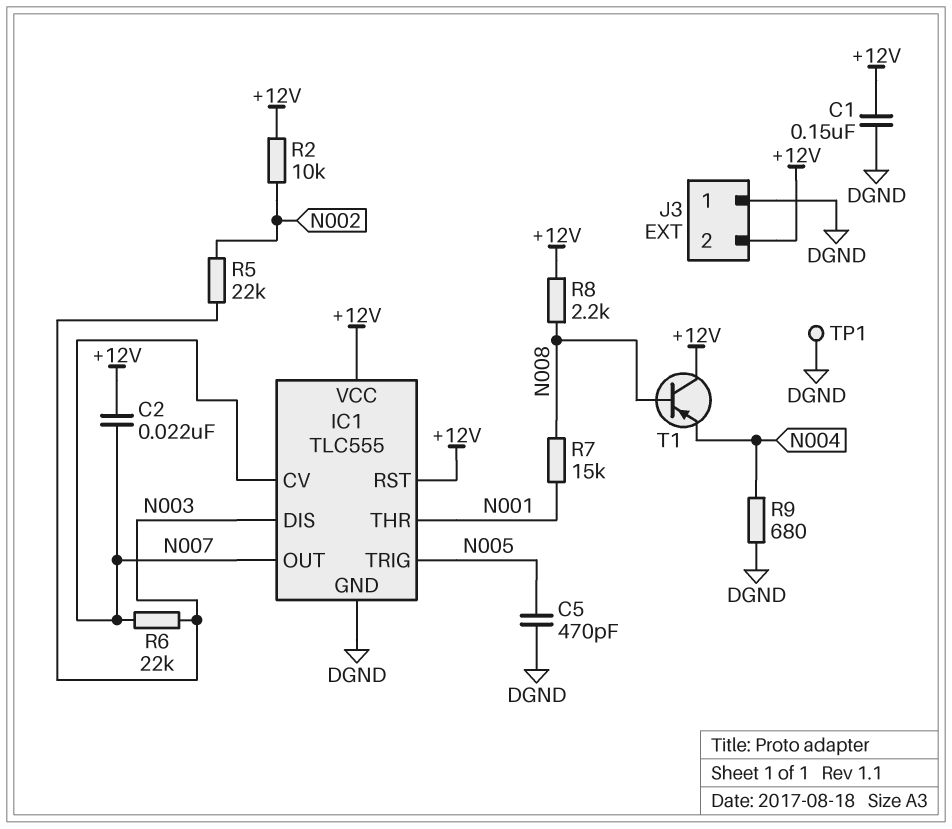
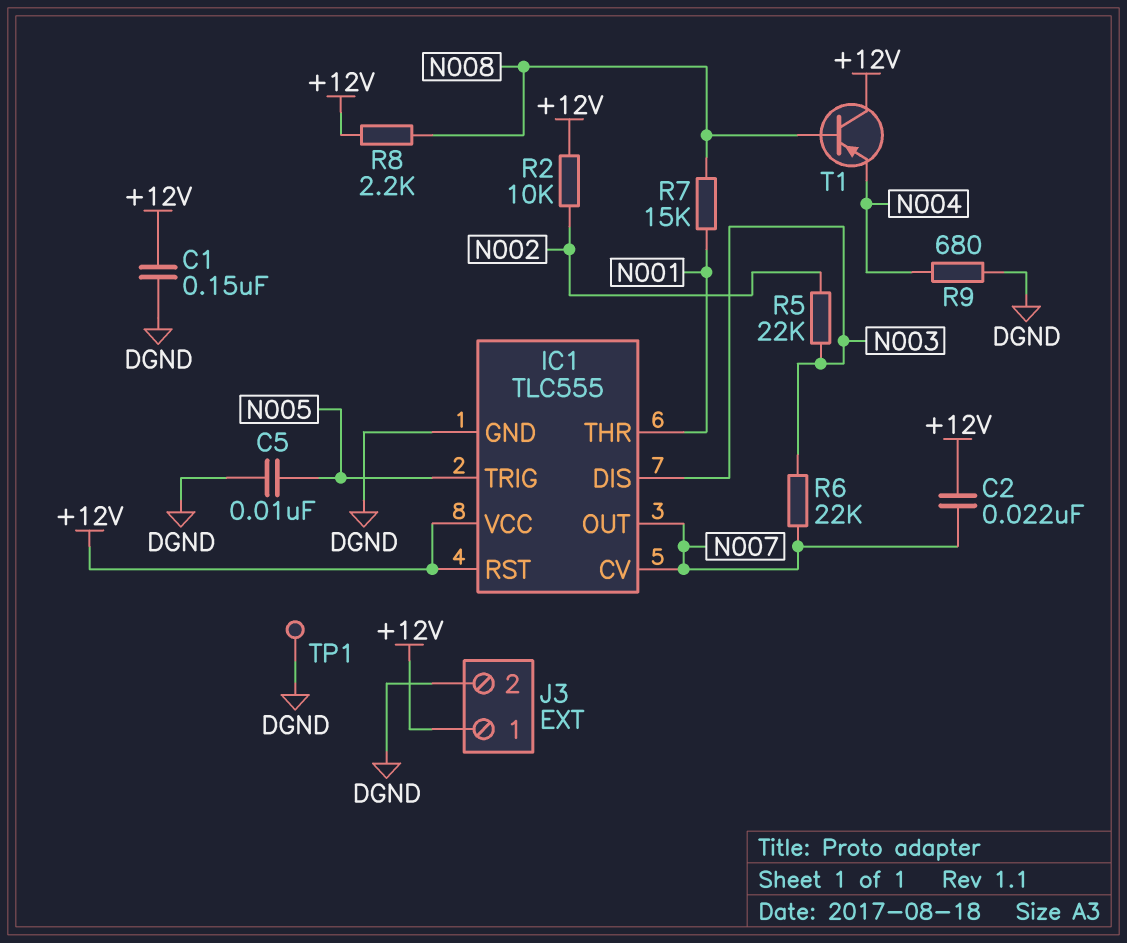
C5: 470pF (DGND, N005) -> 10nF (DGND, N005)
J3 pin 1: DGND -> +12V
J3 pin 2: +12V -> DGND

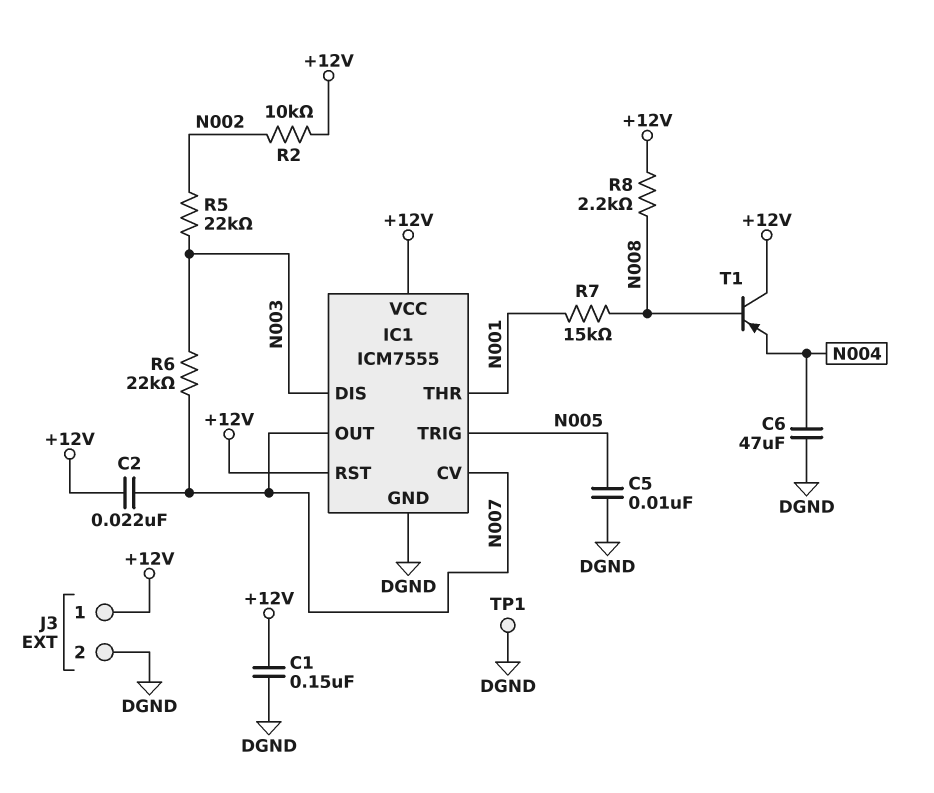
C6: none -> 47uF (DGND, N004)
IC1: TLC555 -> ICM7555
R9: 680 (DGND, N004) -> none

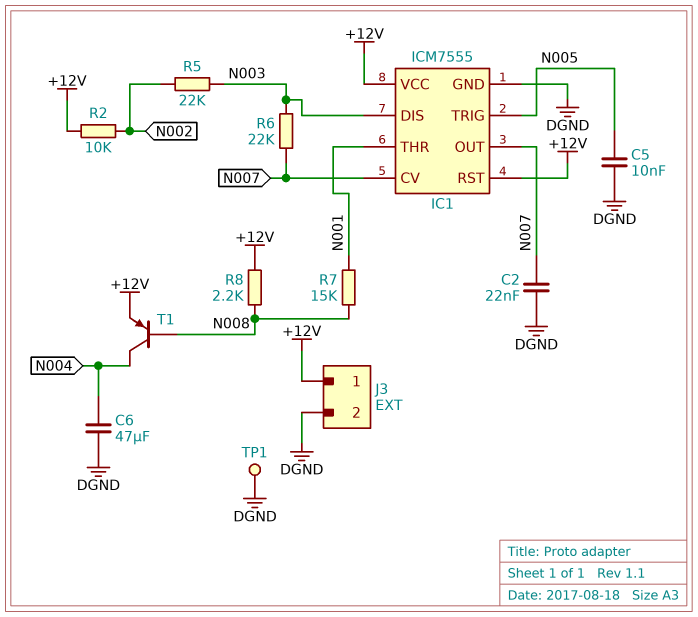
C1: 150nF (+12V, DGND) -> none
C2: 22nF (+12V, N007) -> 22nF (DGND, N007)
T1: PNP (B N008, C +12V, E N004) -> PNP (B N008, C N004, E +12V)

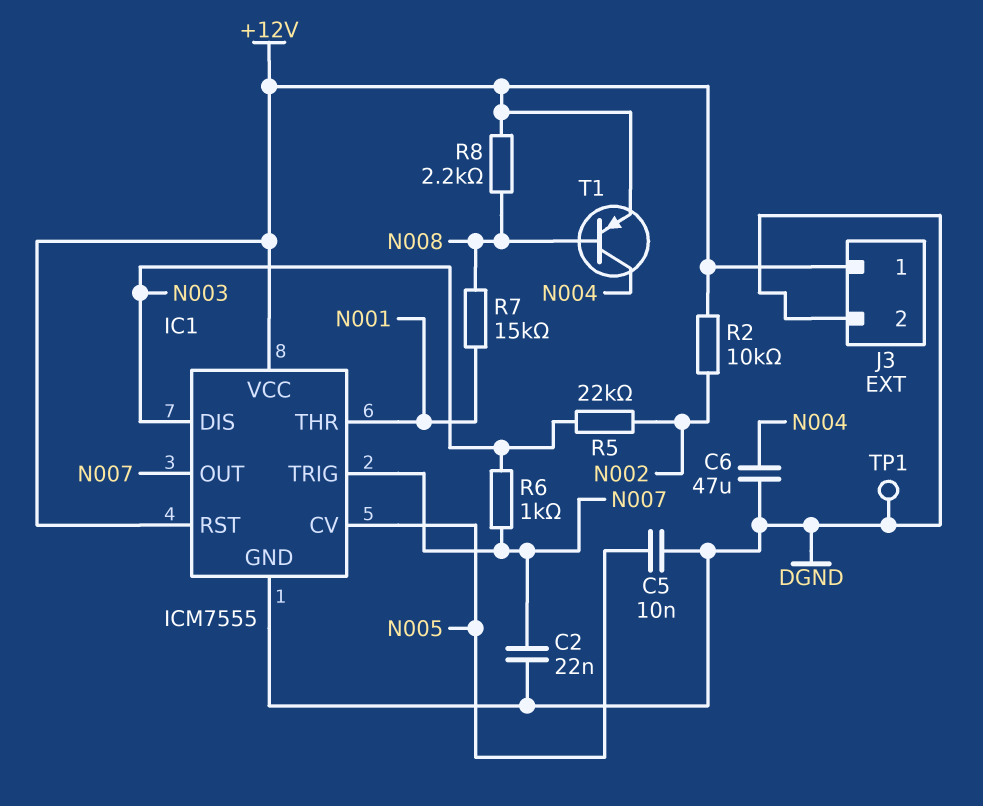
IC1 pin CV: N007 -> N005
IC1 pin TRIG: N005 -> N007
R6: 22k (N003, N007) -> 1k (N003, N007)

